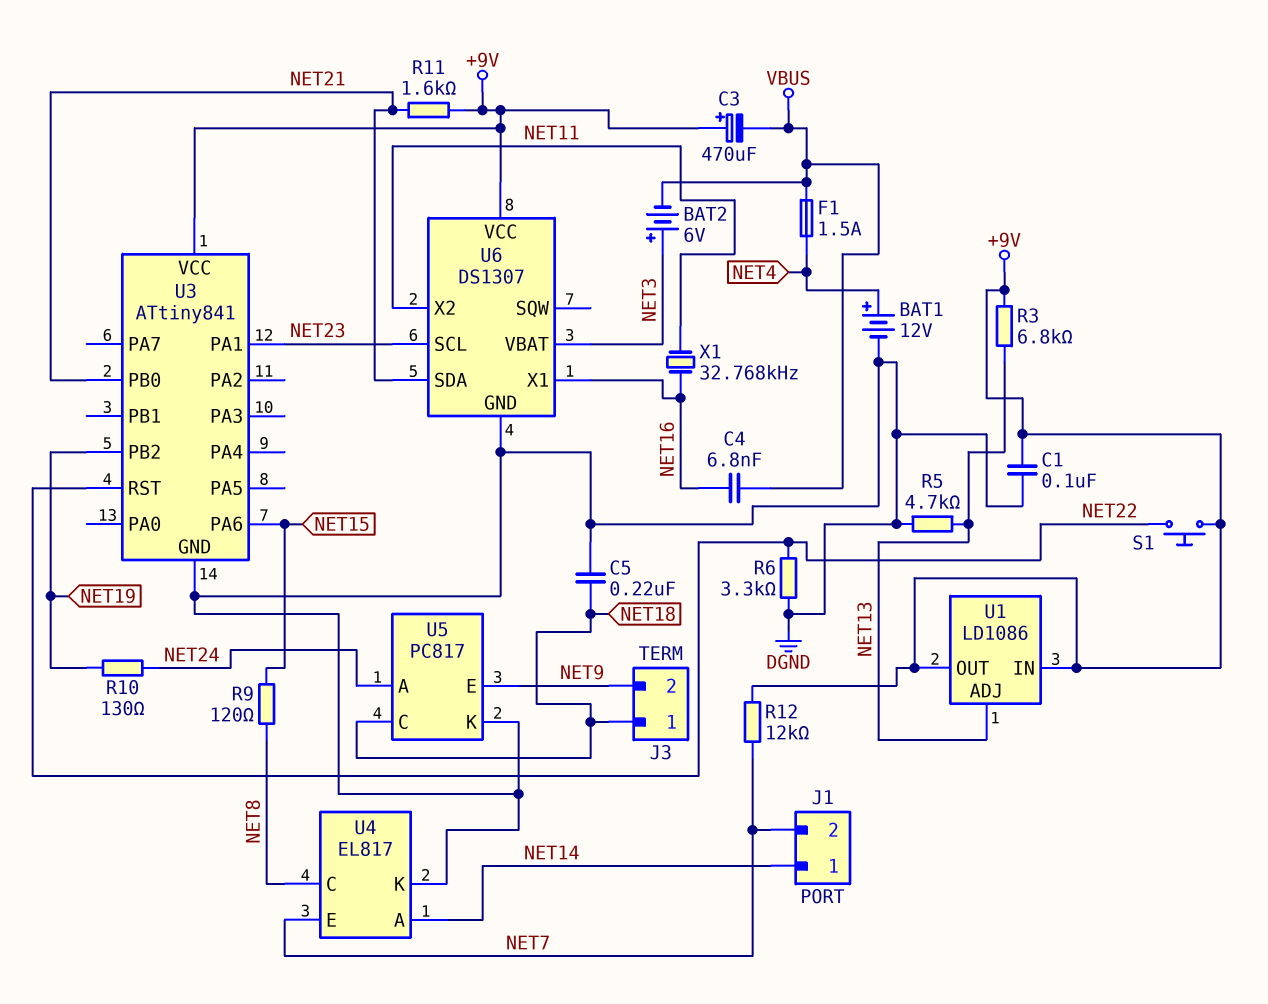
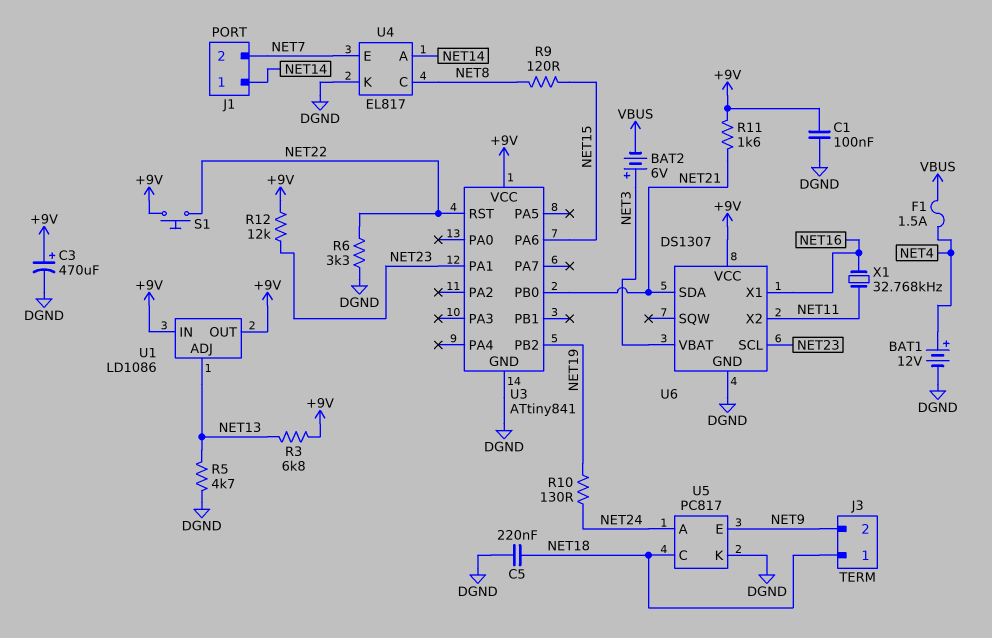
C3: 470uF (plus +9V, minus VBUS) -> 470uF (plus +9V, minus DGND)
C4: 6.8nF (NET16, VBUS) -> none
R12: 12k (+9V, NET7) -> 12k (+9V, NET23)

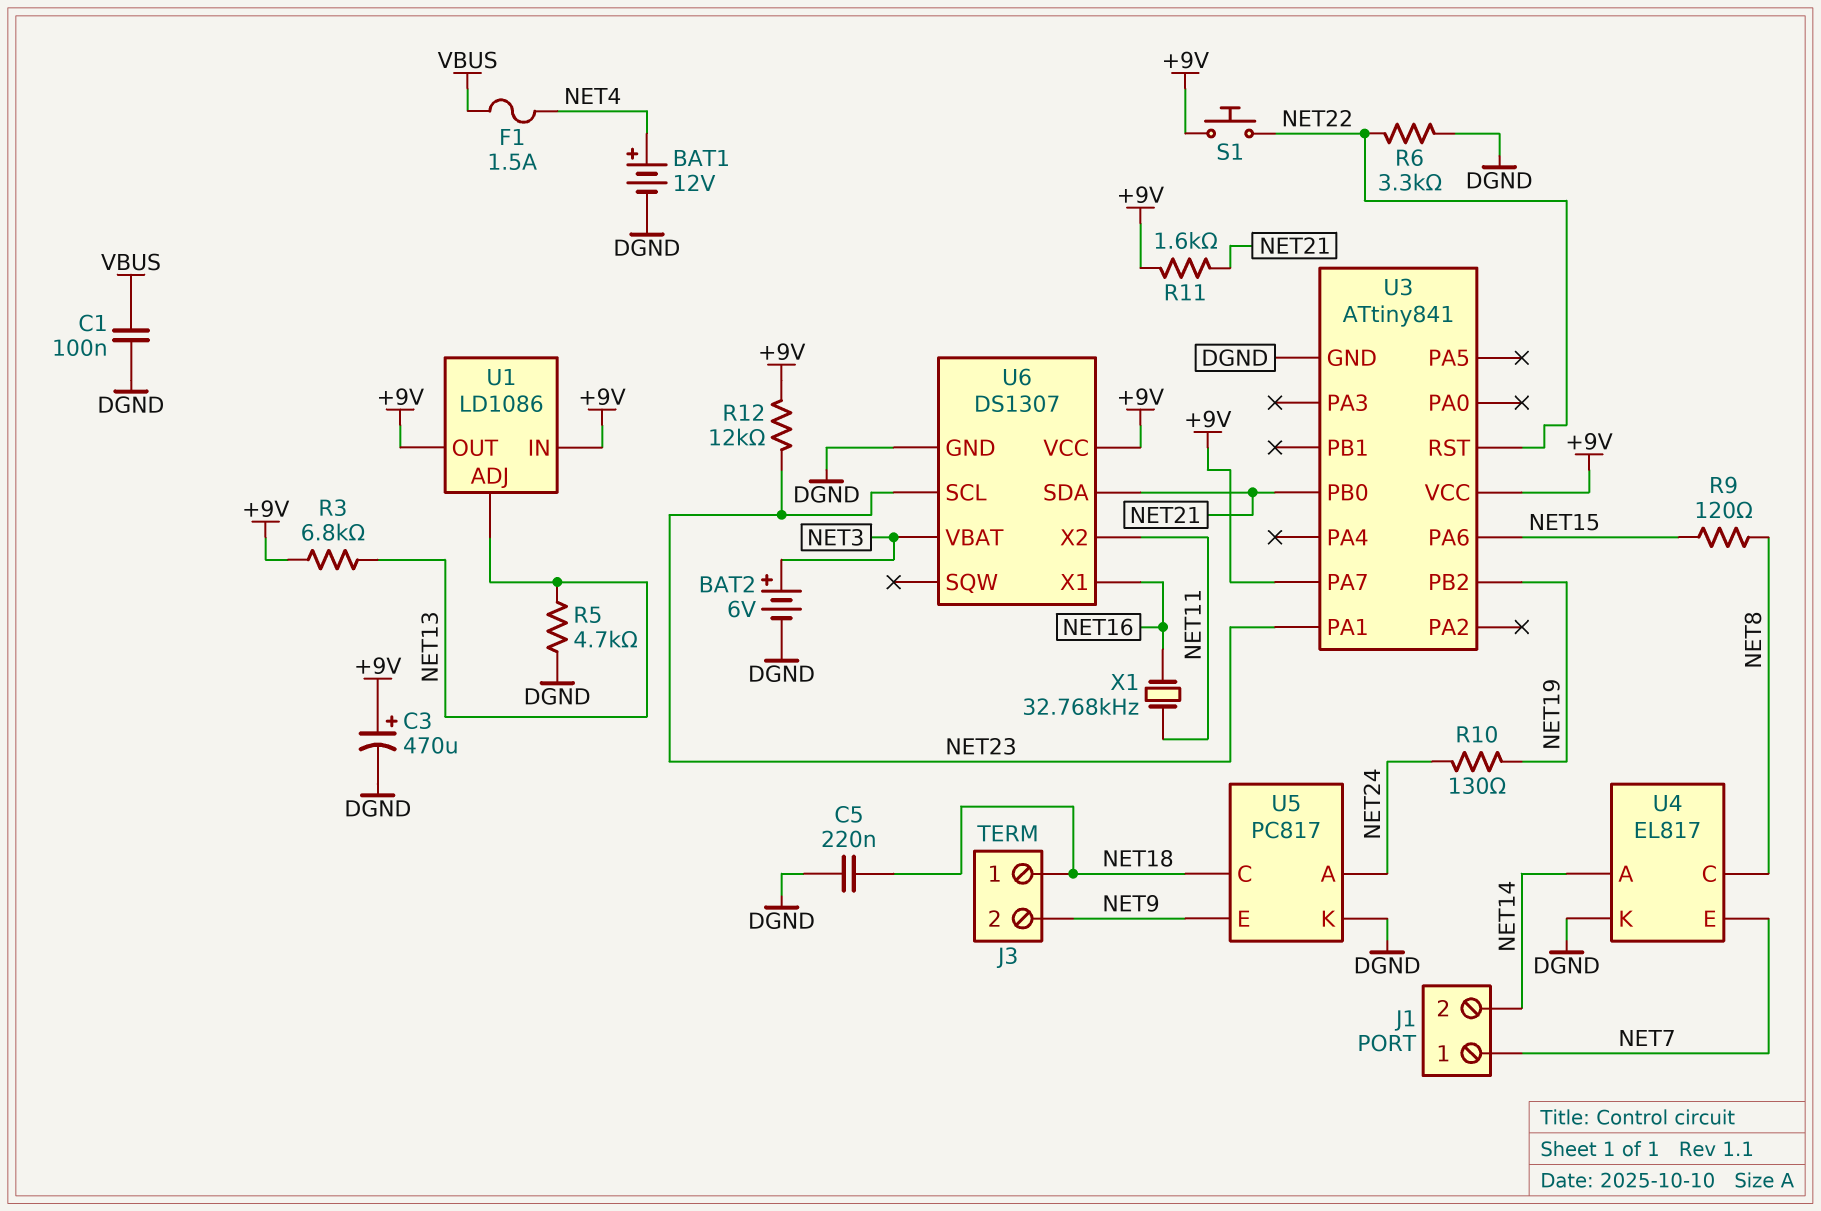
BAT2: 6V (plus NET3, minus VBUS) -> 6V (plus NET3, minus DGND)
C1: 100nF (+9V, DGND) -> 100nF (DGND, VBUS)
J1 pin 1: NET14 -> NET7
J1 pin 2: NET7 -> NET14
U3 pin PA7: none -> +9V

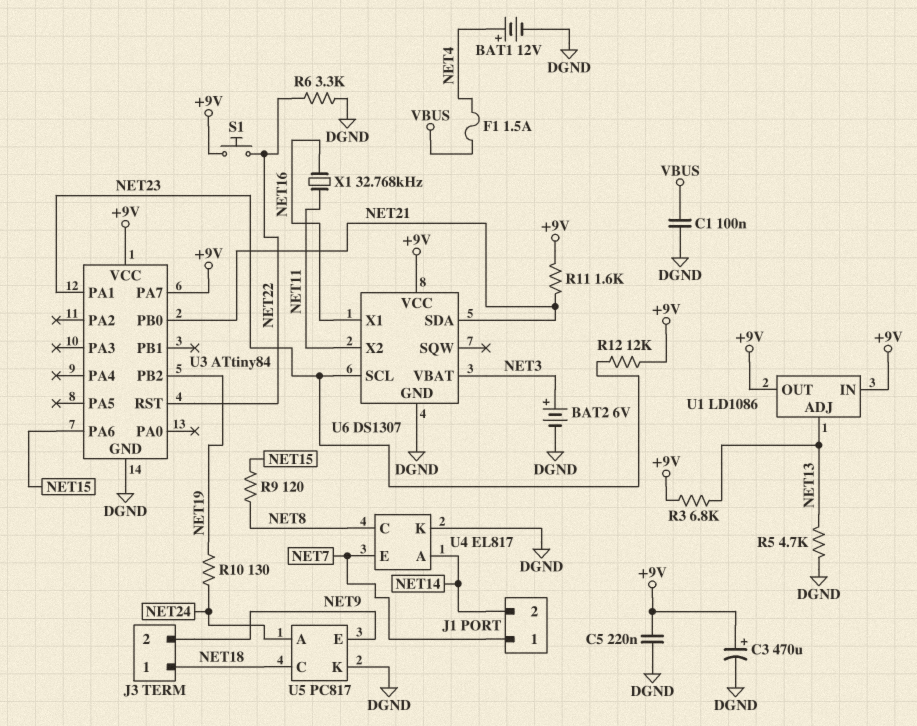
C5: 220nF (DGND, NET18) -> 220nF (+9V, DGND)
U3: ATtiny841 -> ATtiny84

